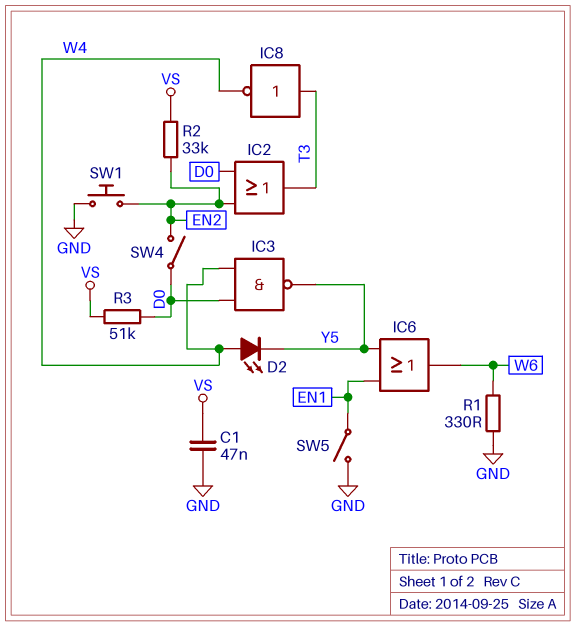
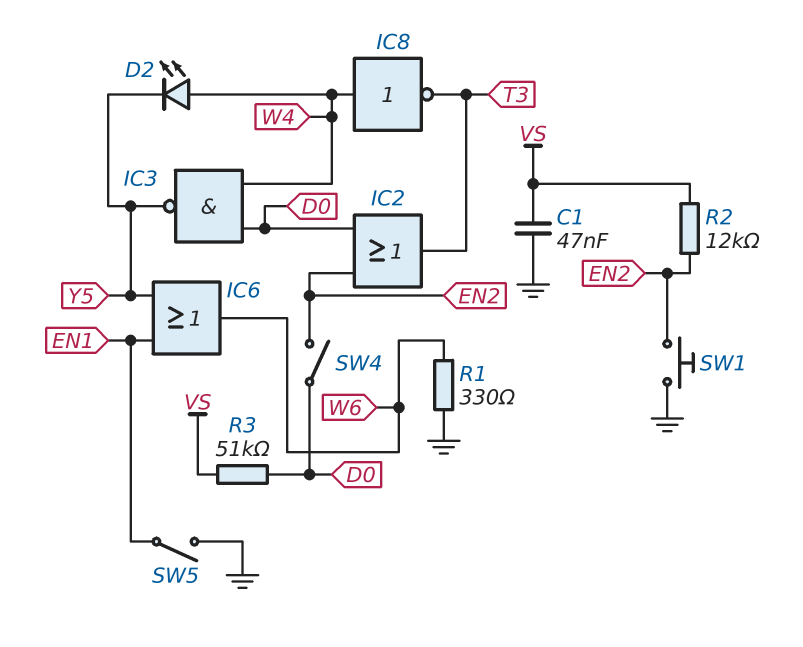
IC8: NOT (in T3, out W4) -> NOT (in W4, out T3)
R2: 33k (EN2, VS) -> 12k (EN2, VS)

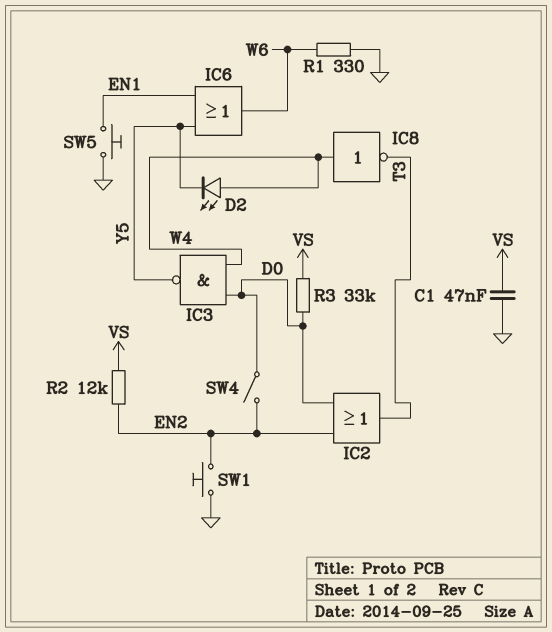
R3: 51k (D0, VS) -> 33k (D0, VS)
SW5: switch (EN1, GND) -> button (EN1, GND)

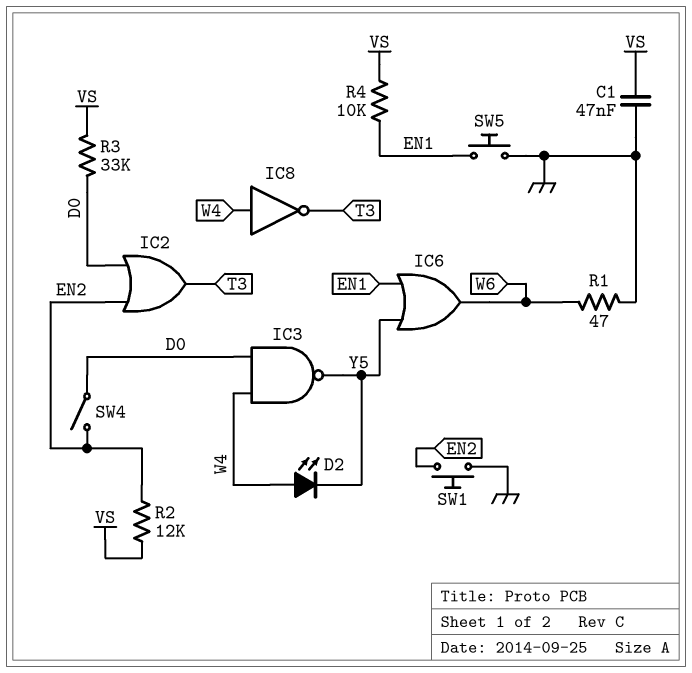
R1: 330 (GND, W6) -> 47 (GND, W6)
R4: none -> 10k (EN1, VS)

